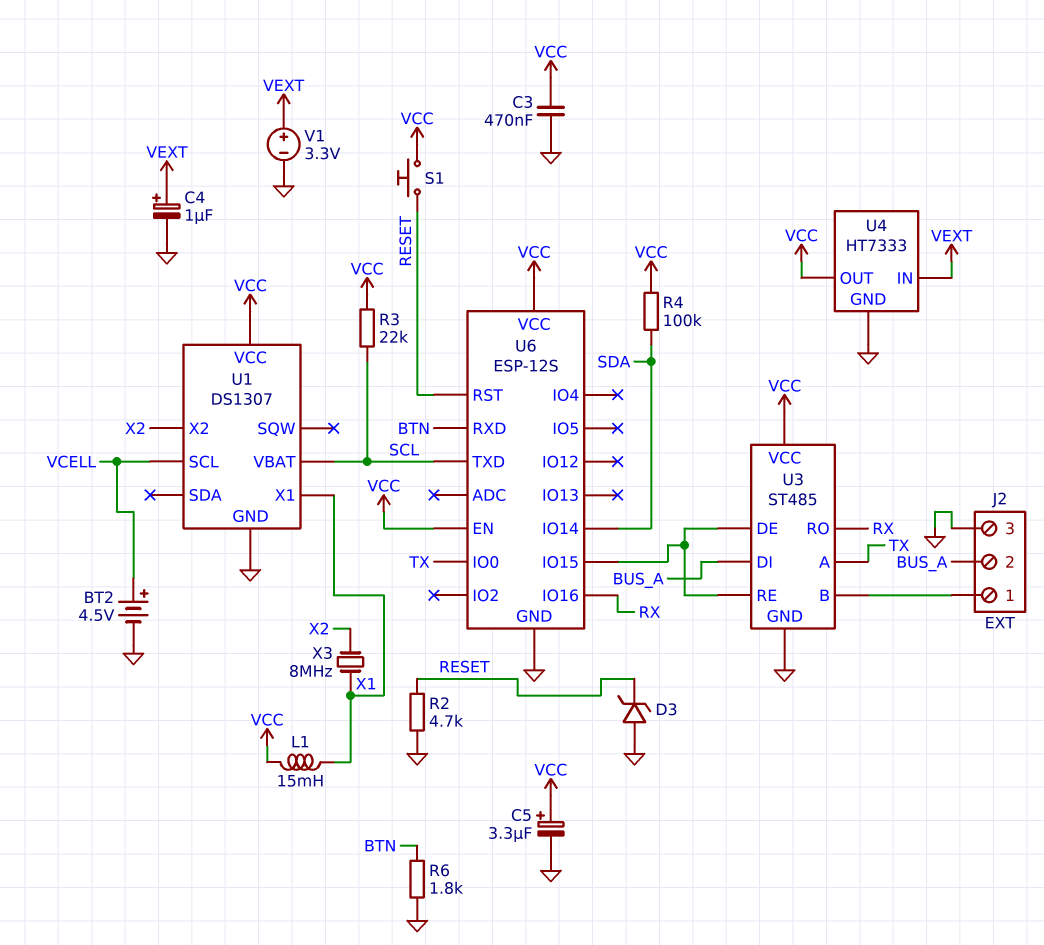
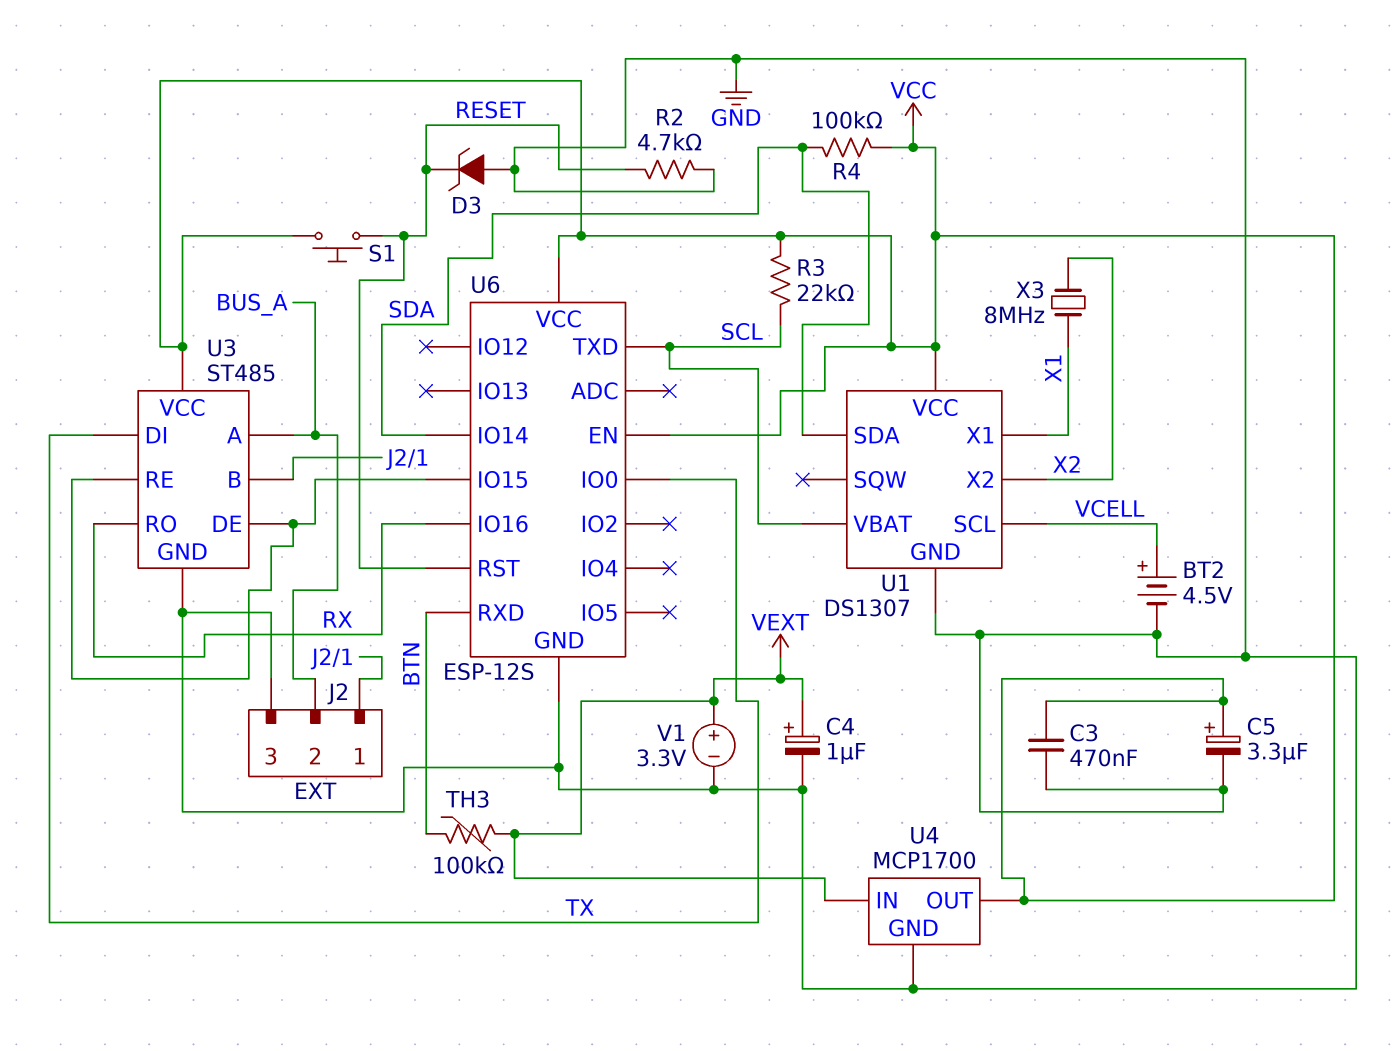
L1: 15mH (VCC, X1) -> none
R6: 1.8k (BTN, GND) -> none
TH3: none -> 100k (BTN, VEXT)
U1 pin SDA: none -> SDA
U3 pin A: TX -> BUS_A
U3 pin DI: BUS_A -> TX
U4: HT7333 -> MCP1700

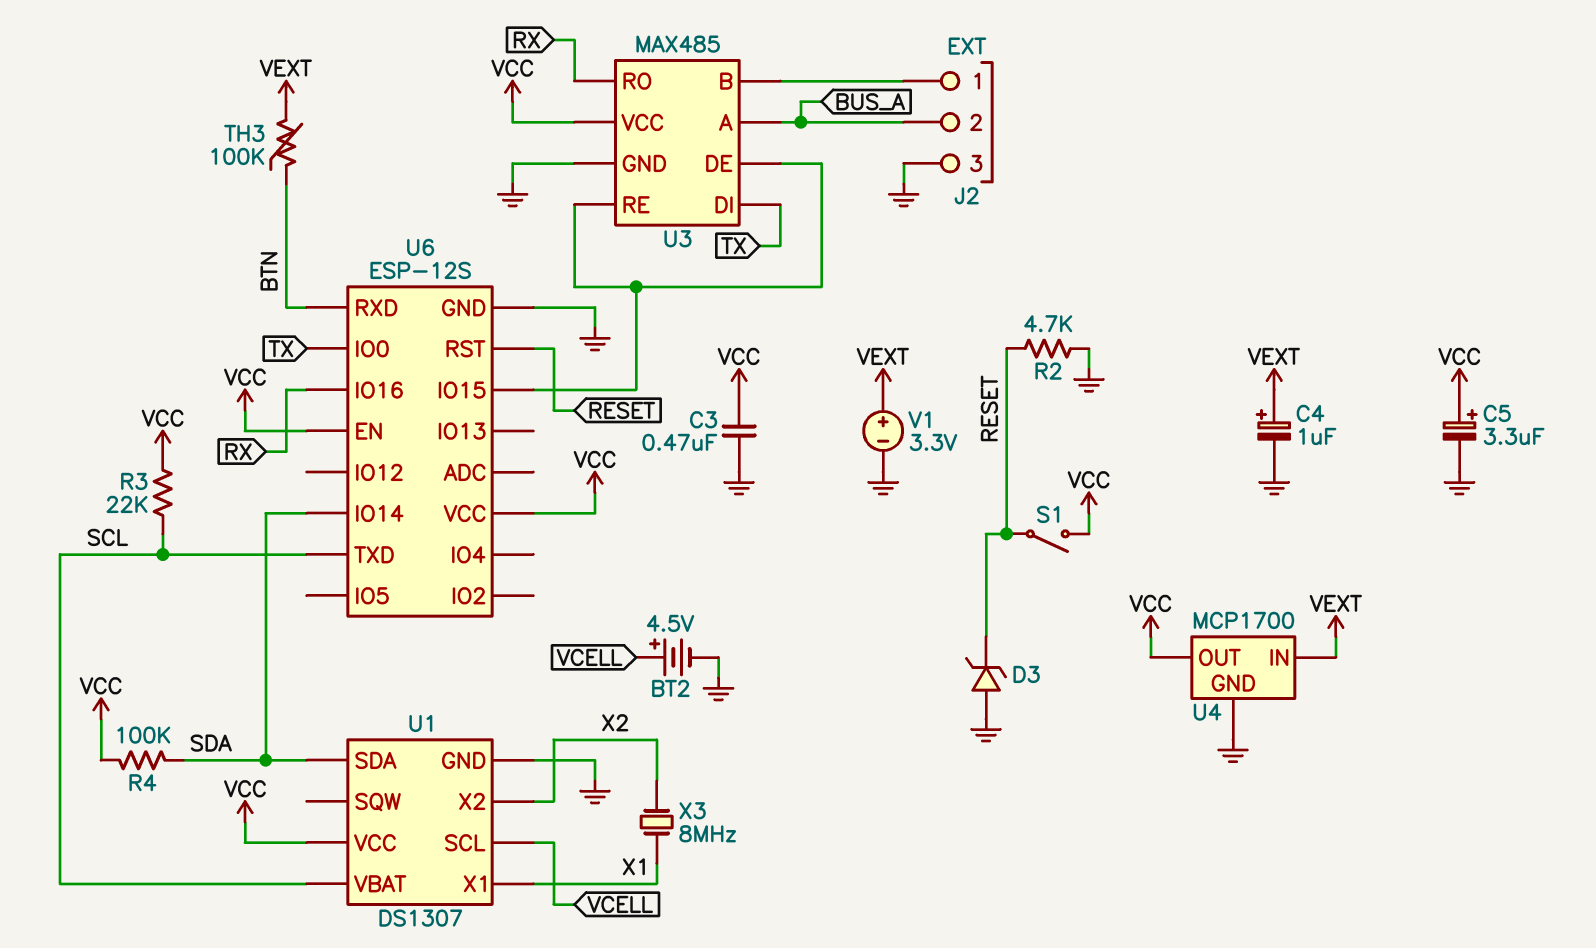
S1: button (RESET, VCC) -> switch (RESET, VCC)
U3: ST485 -> MAX485

